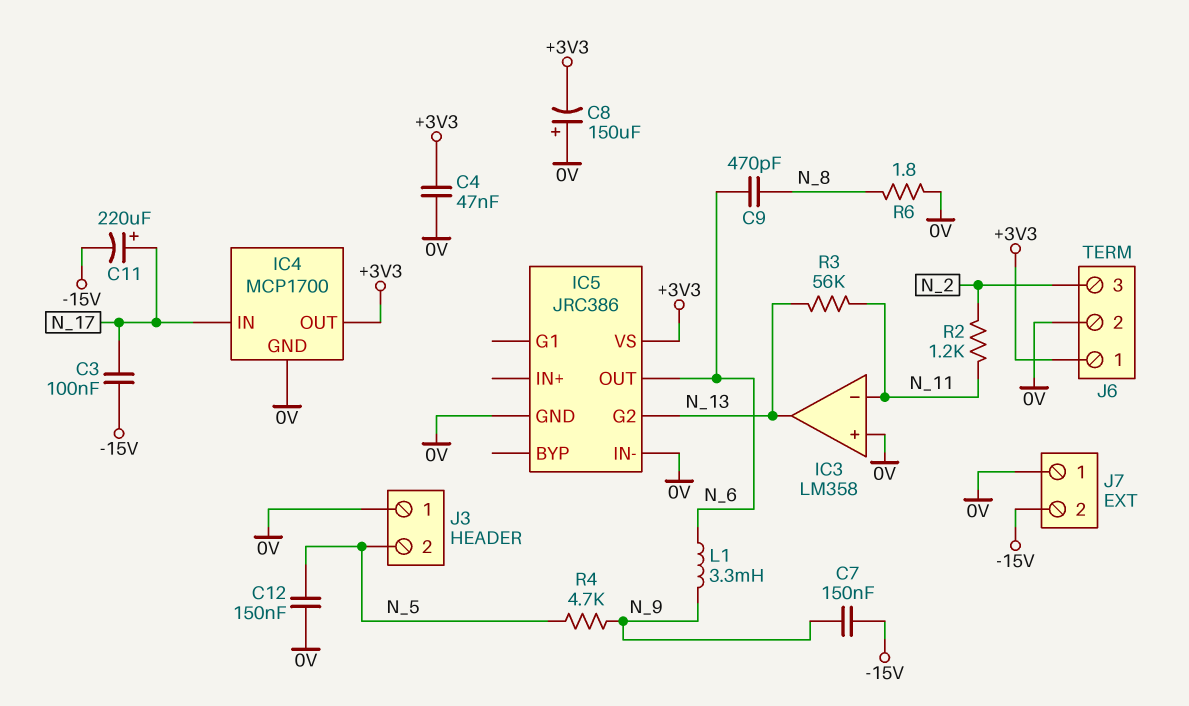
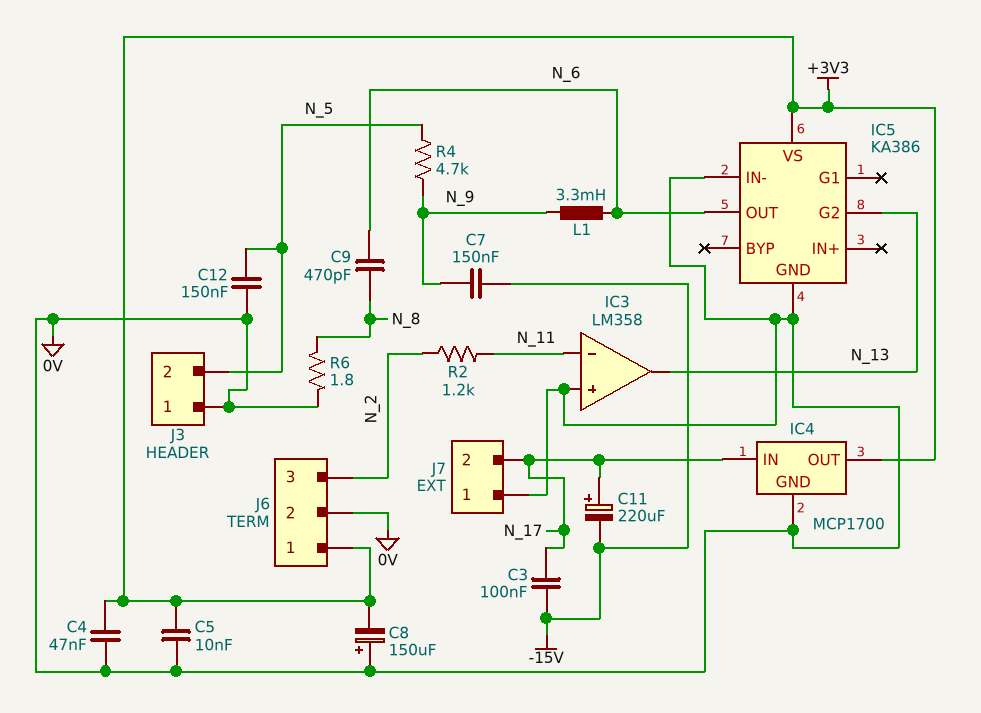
C5: none -> 10nF (+3V3, 0V)
IC5: JRC386 -> KA386
J7 pin 2: -15V -> N_17
R3: 56k (N_11, N_13) -> none

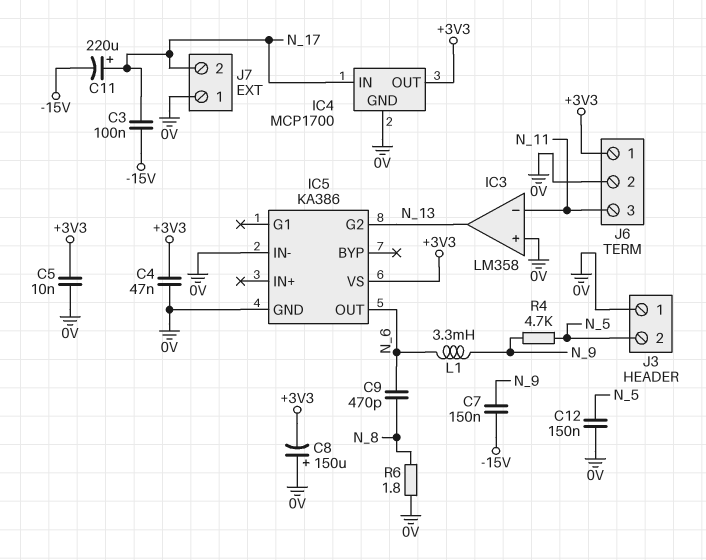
J6 pin 3: N_2 -> N_11
R2: 1.2k (N_2, N_11) -> none

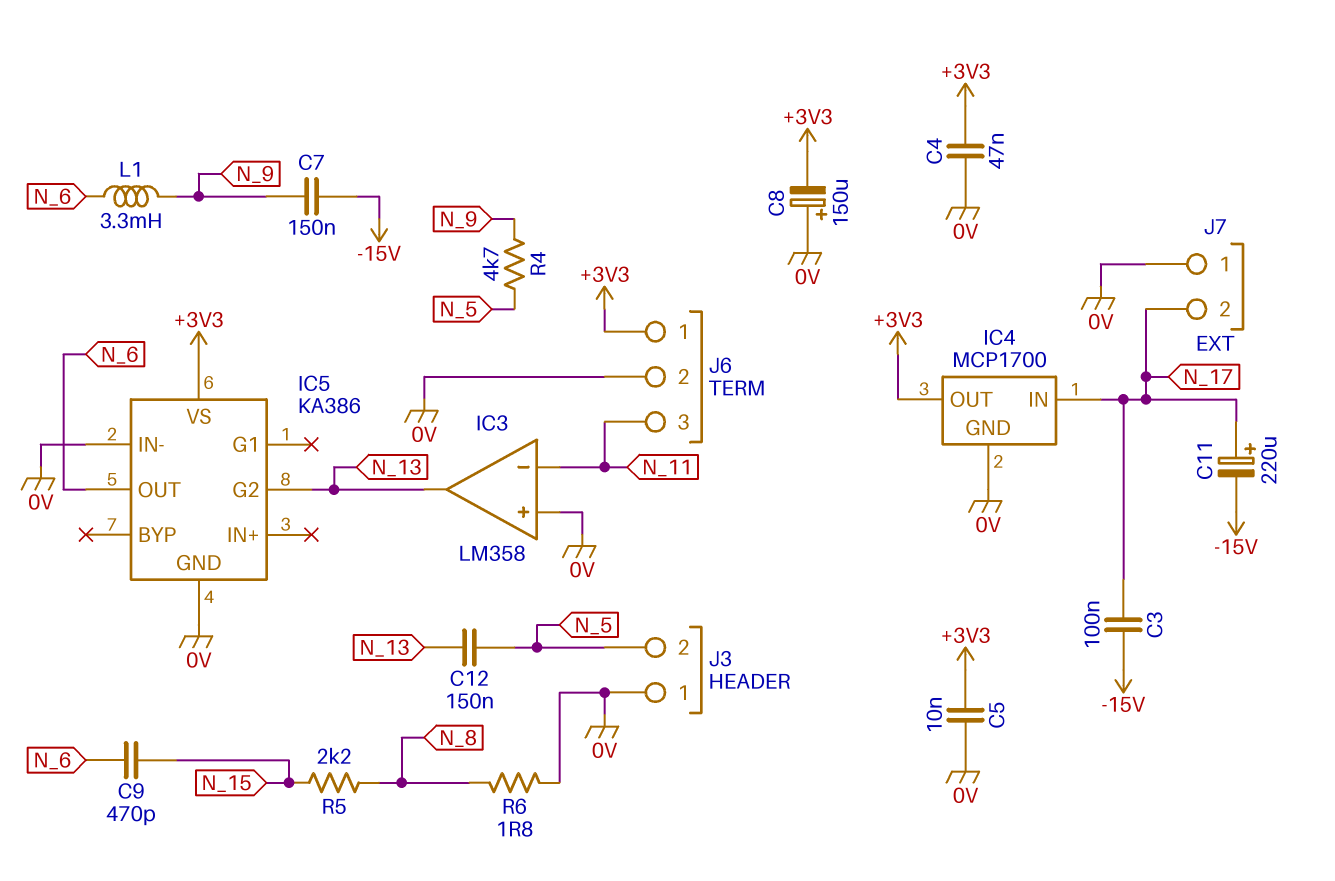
C9: 470pF (N_6, N_8) -> 470pF (N_6, N_15)
C12: 150nF (0V, N_5) -> 150nF (N_5, N_13)
R5: none -> 2.2k (N_8, N_15)

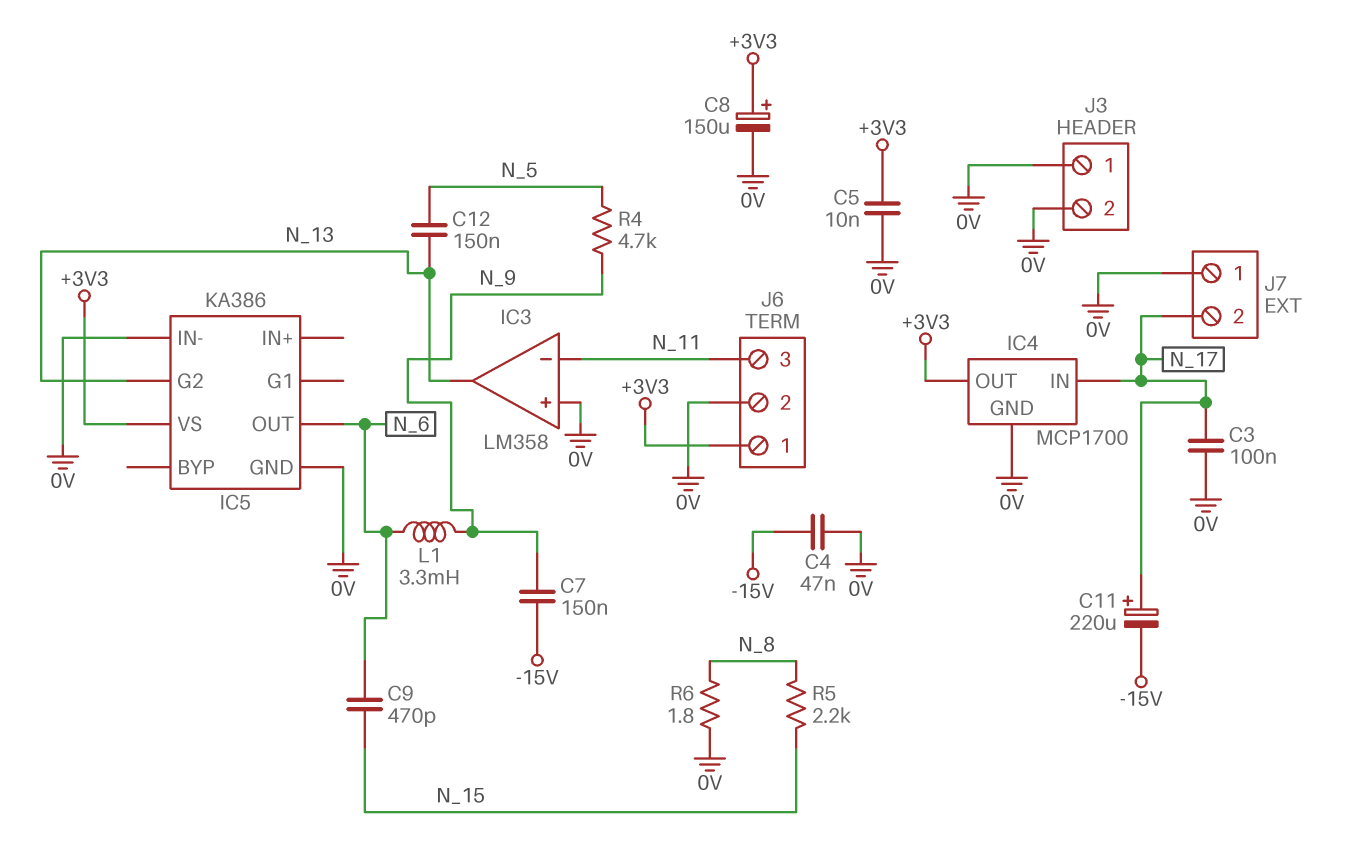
C3: 100nF (-15V, N_17) -> 100nF (0V, N_17)
C4: 47nF (+3V3, 0V) -> 47nF (-15V, 0V)
C8: 150uF (plus 0V, minus +3V3) -> 150uF (plus +3V3, minus 0V)
J3 pin 2: N_5 -> 0V

